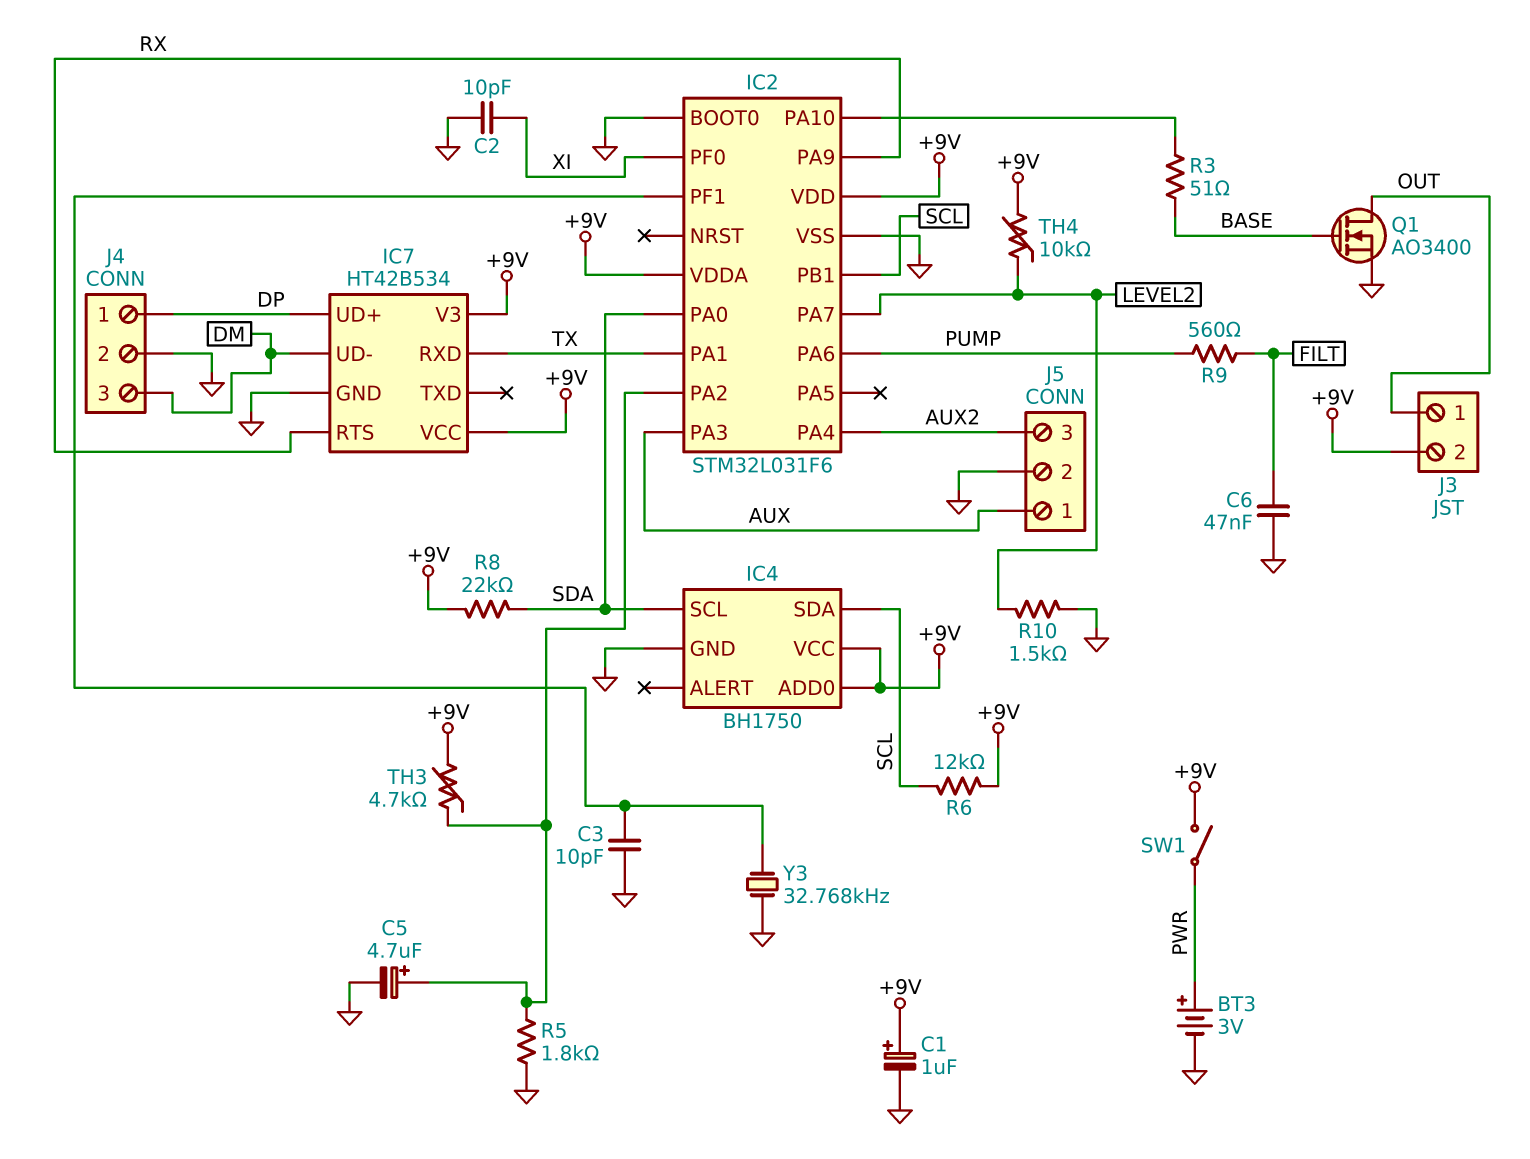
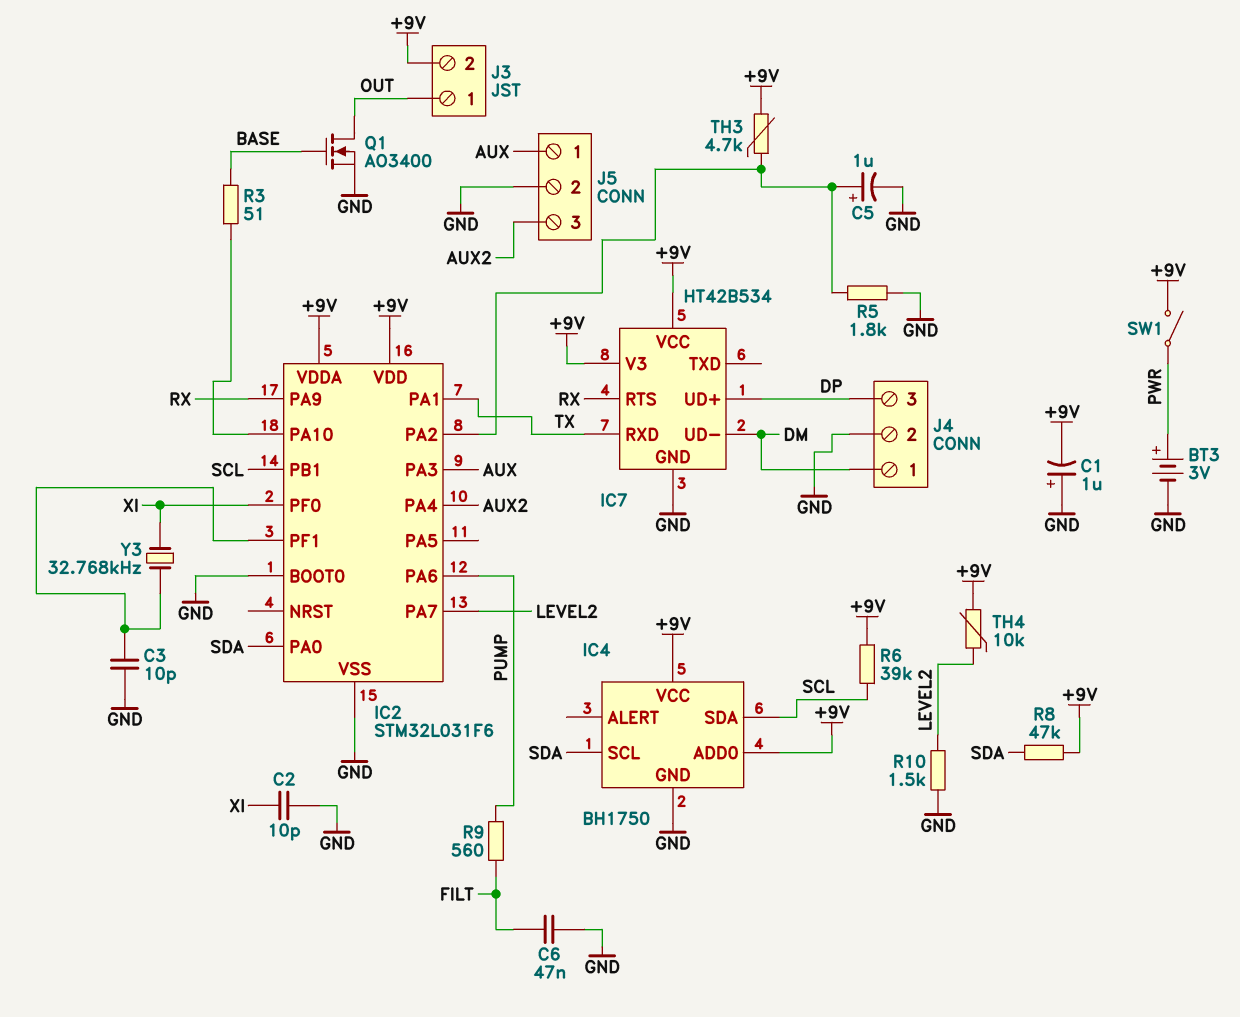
C1: 1uF (plus +9V, minus GND) -> 1uF (plus GND, minus +9V)
C5: 4.7uF (plus IC2/PA2, minus GND) -> 1uF (plus IC2/PA2, minus GND)
J4 pin 1: DP -> DM
J4 pin 3: DM -> DP
R6: 12k (+9V, SCL) -> 39k (+9V, SCL)
R8: 22k (+9V, SDA) -> 47k (+9V, SDA)
Y3: 32.768kHz (GND, IC2/PF1) -> 32.768kHz (IC2/PF1, XI)

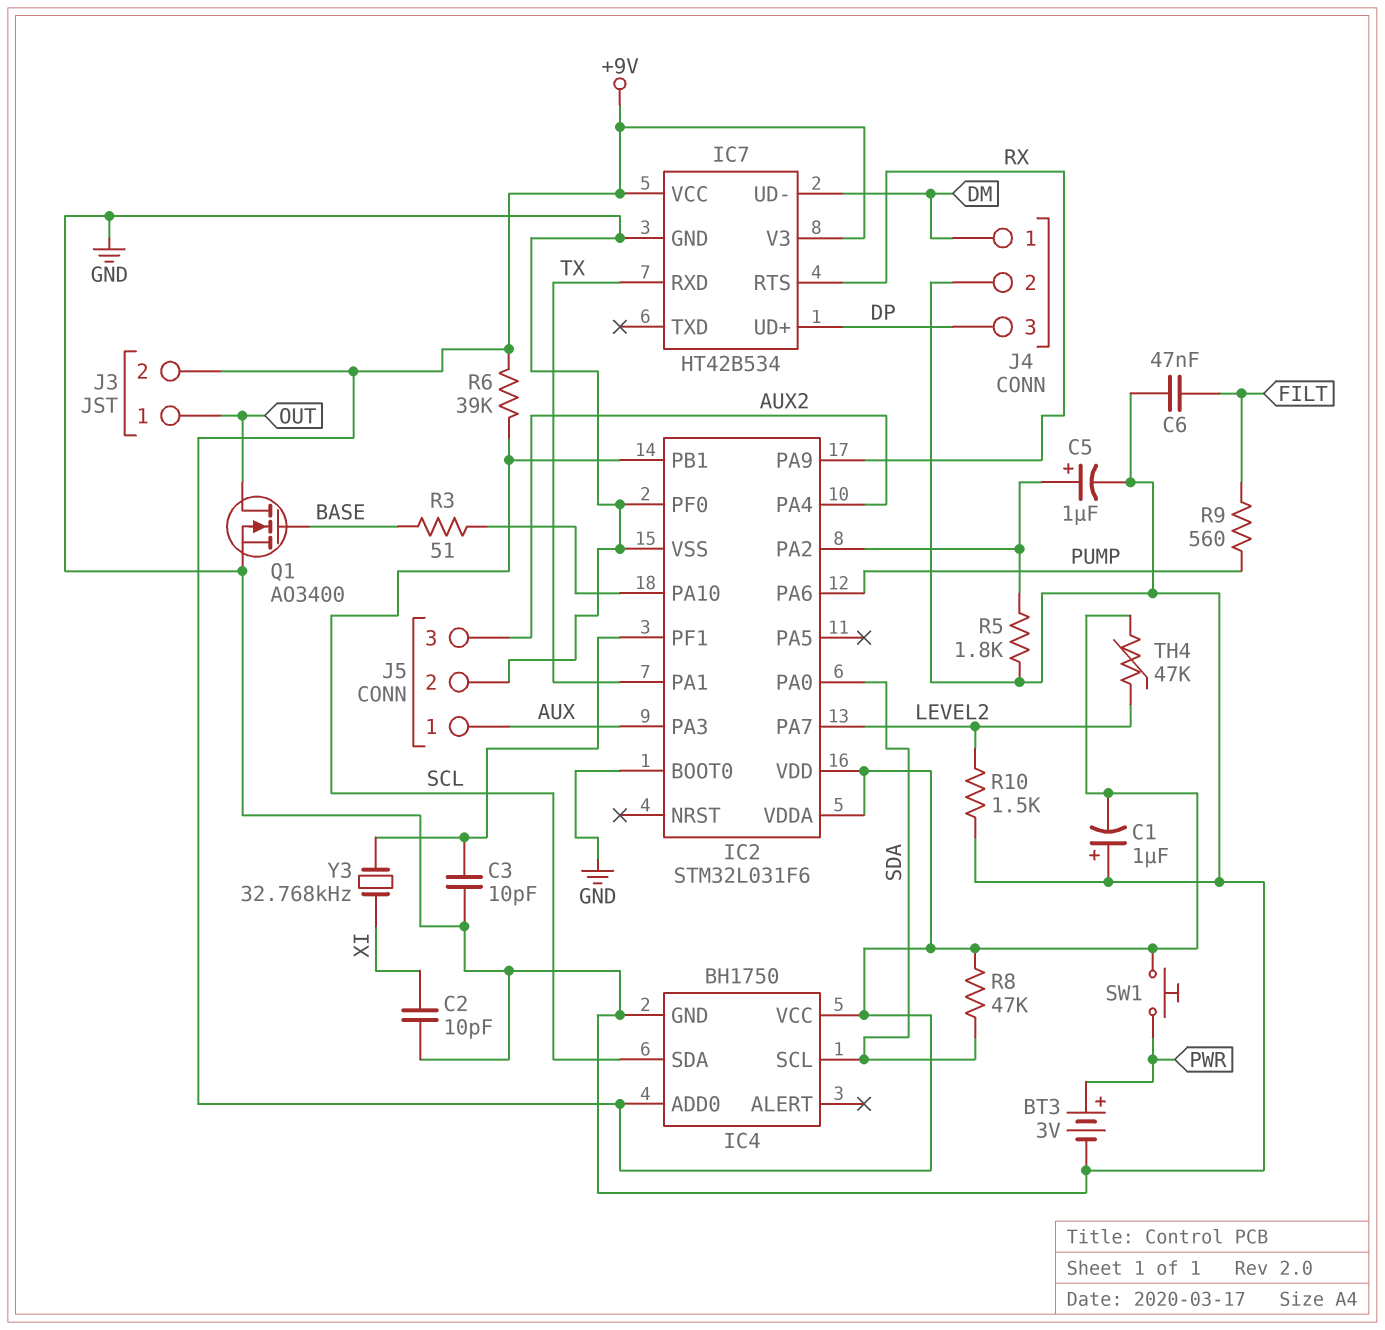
IC2 pin PF0: XI -> GND
SW1: switch (+9V, PWR) -> button (+9V, PWR)
TH3: 4.7k (+9V, IC2/PA2) -> none
TH4: 10k (+9V, LEVEL2) -> 47k (+9V, LEVEL2)

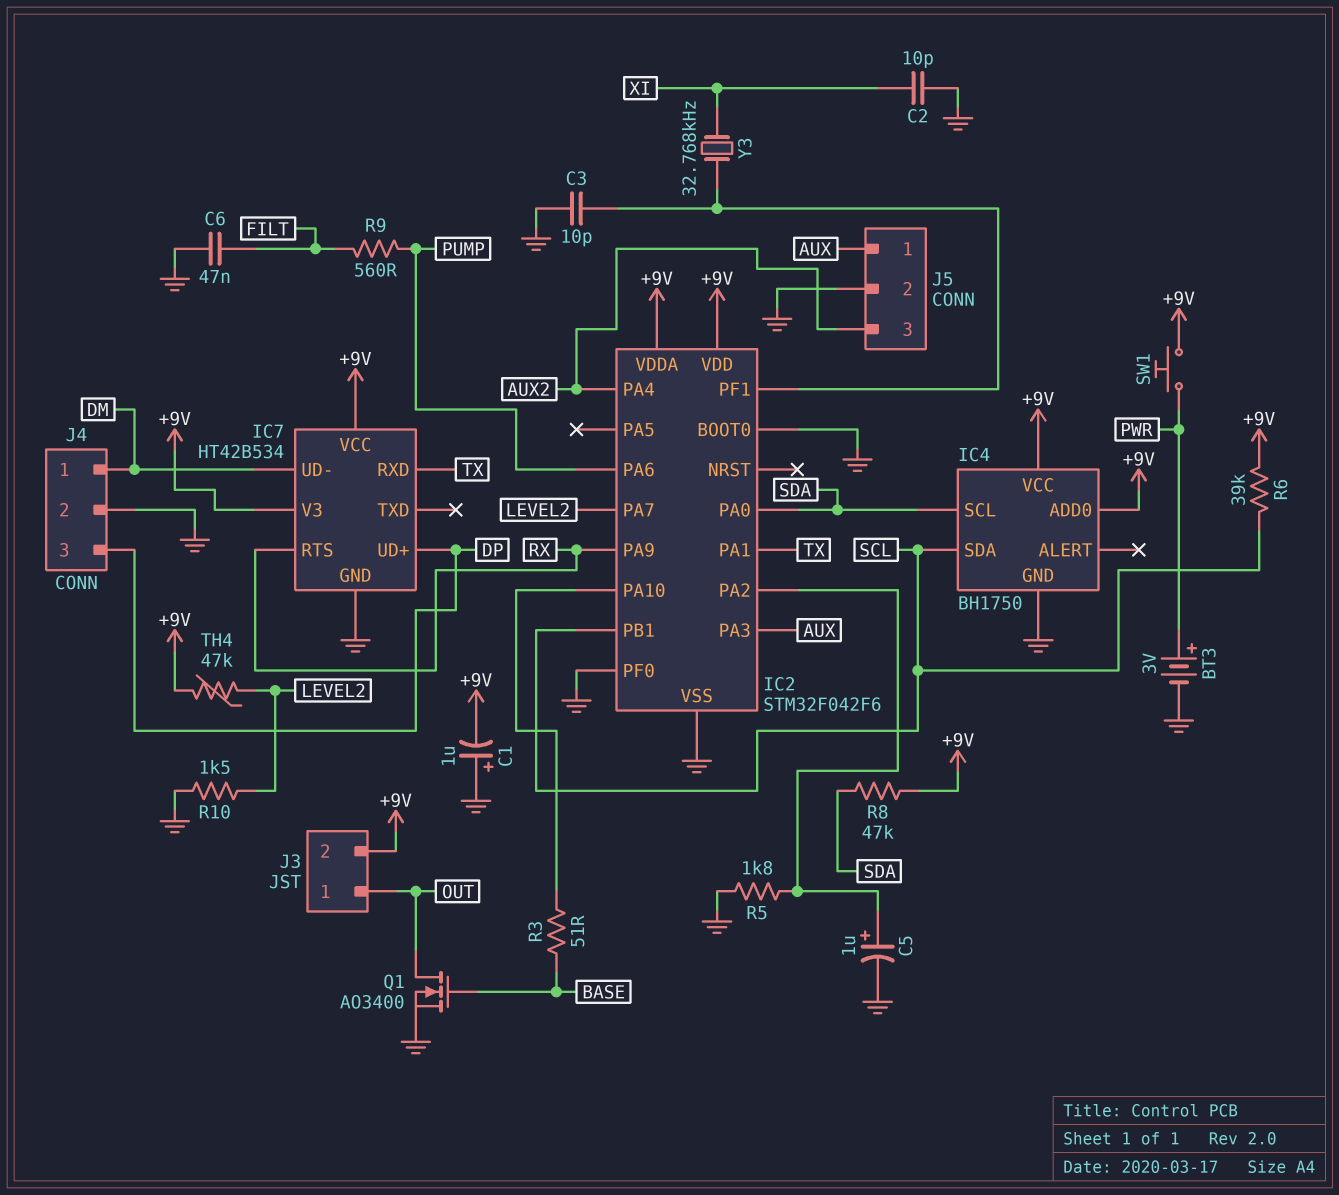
IC2: STM32L031F6 -> STM32F042F6

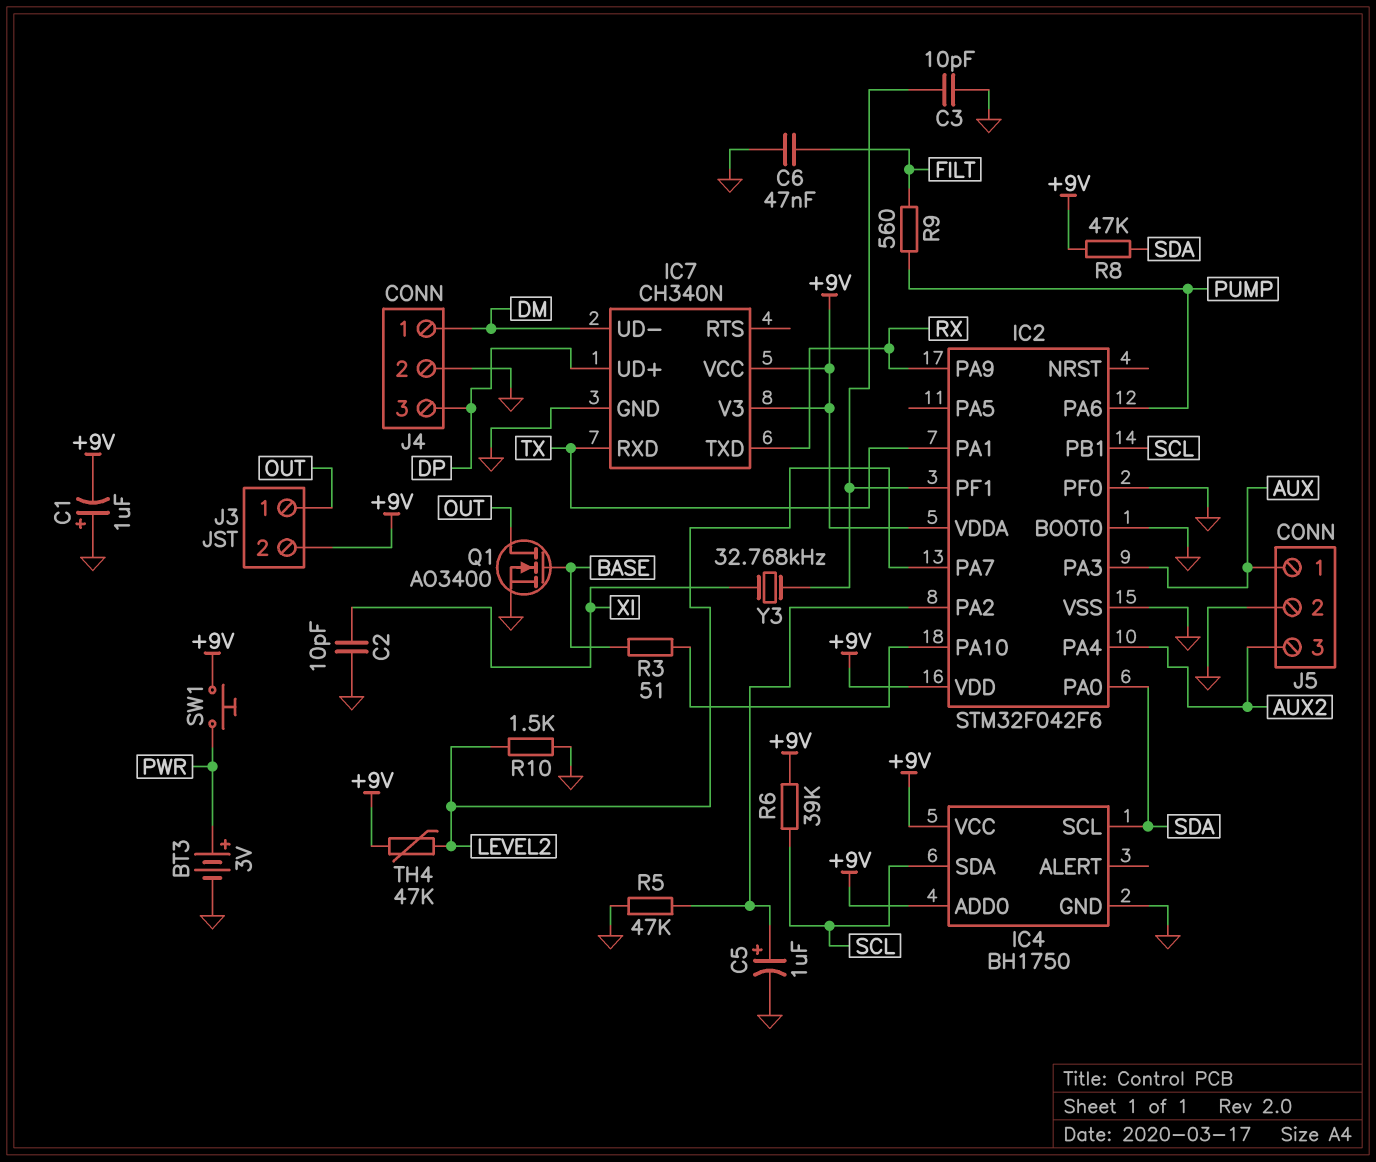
IC7: HT42B534 -> CH340N
IC7 pin RTS: RX -> none
IC7 pin TXD: none -> RX
R5: 1.8k (GND, IC2/PA2) -> 47k (GND, IC2/PA2)

